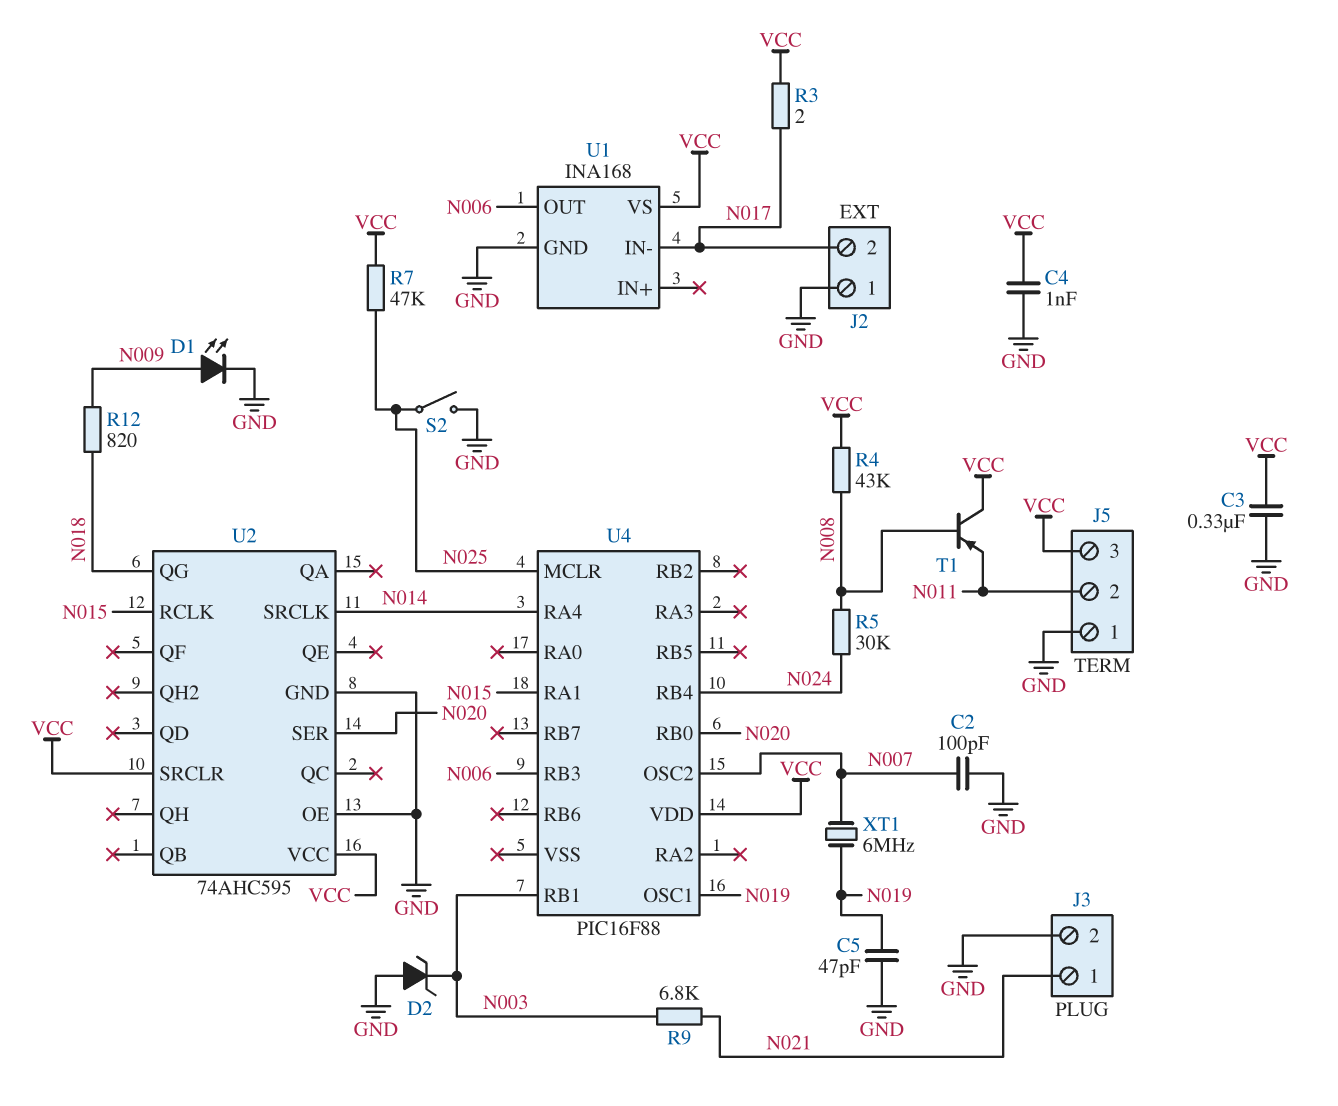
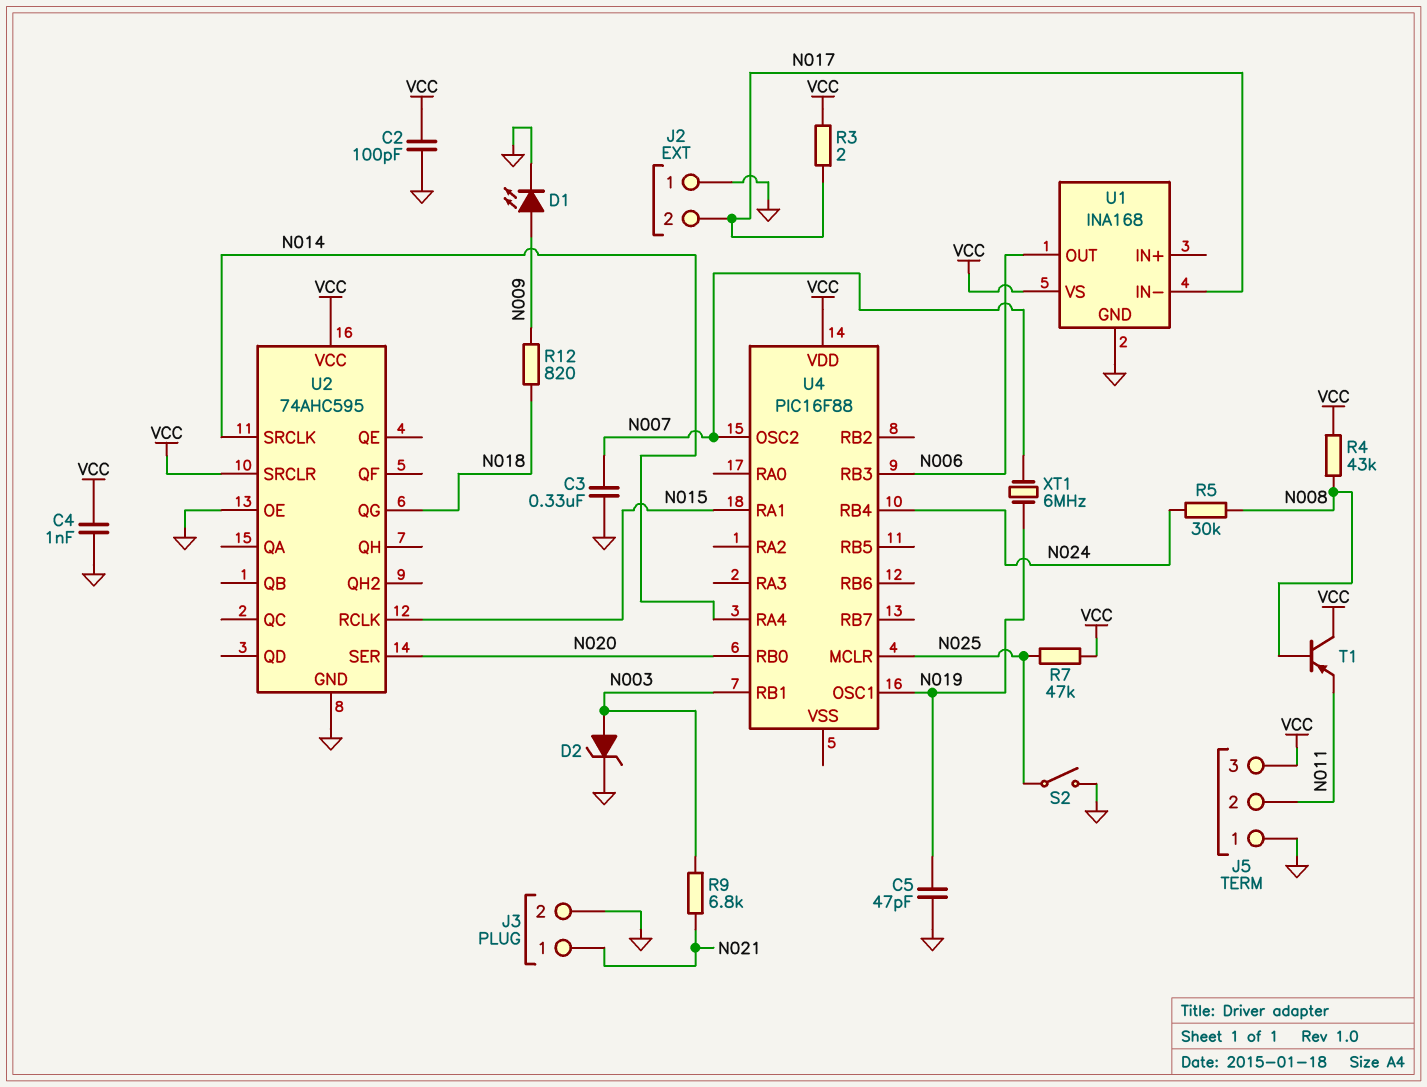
C2: 100pF (GND, N007) -> 100pF (GND, VCC)
C3: 330nF (GND, VCC) -> 330nF (GND, N007)
D2: zener (A GND, K N003) -> zener (A N003, K GND)

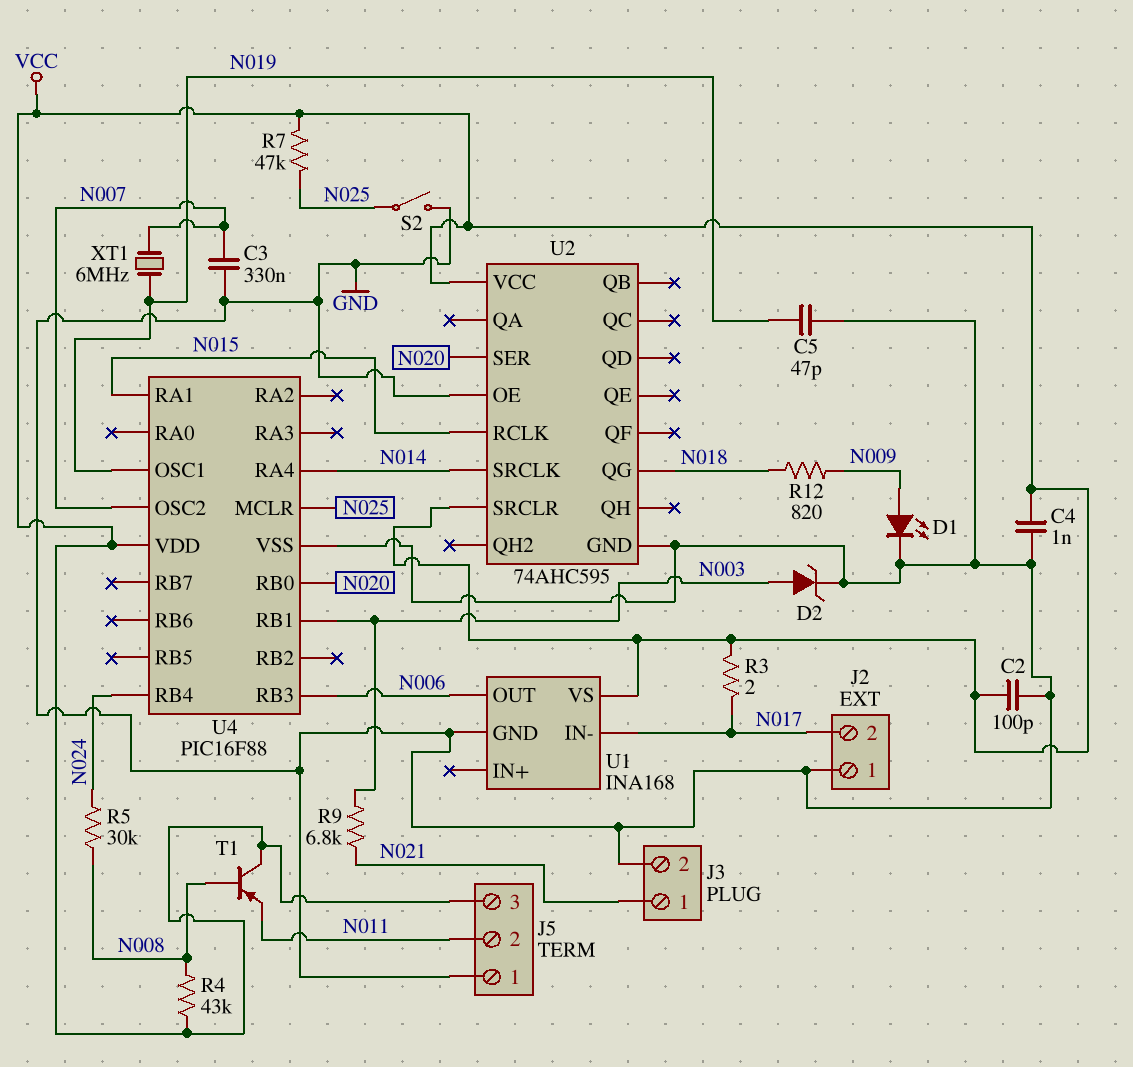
U4 pin VSS: none -> GND

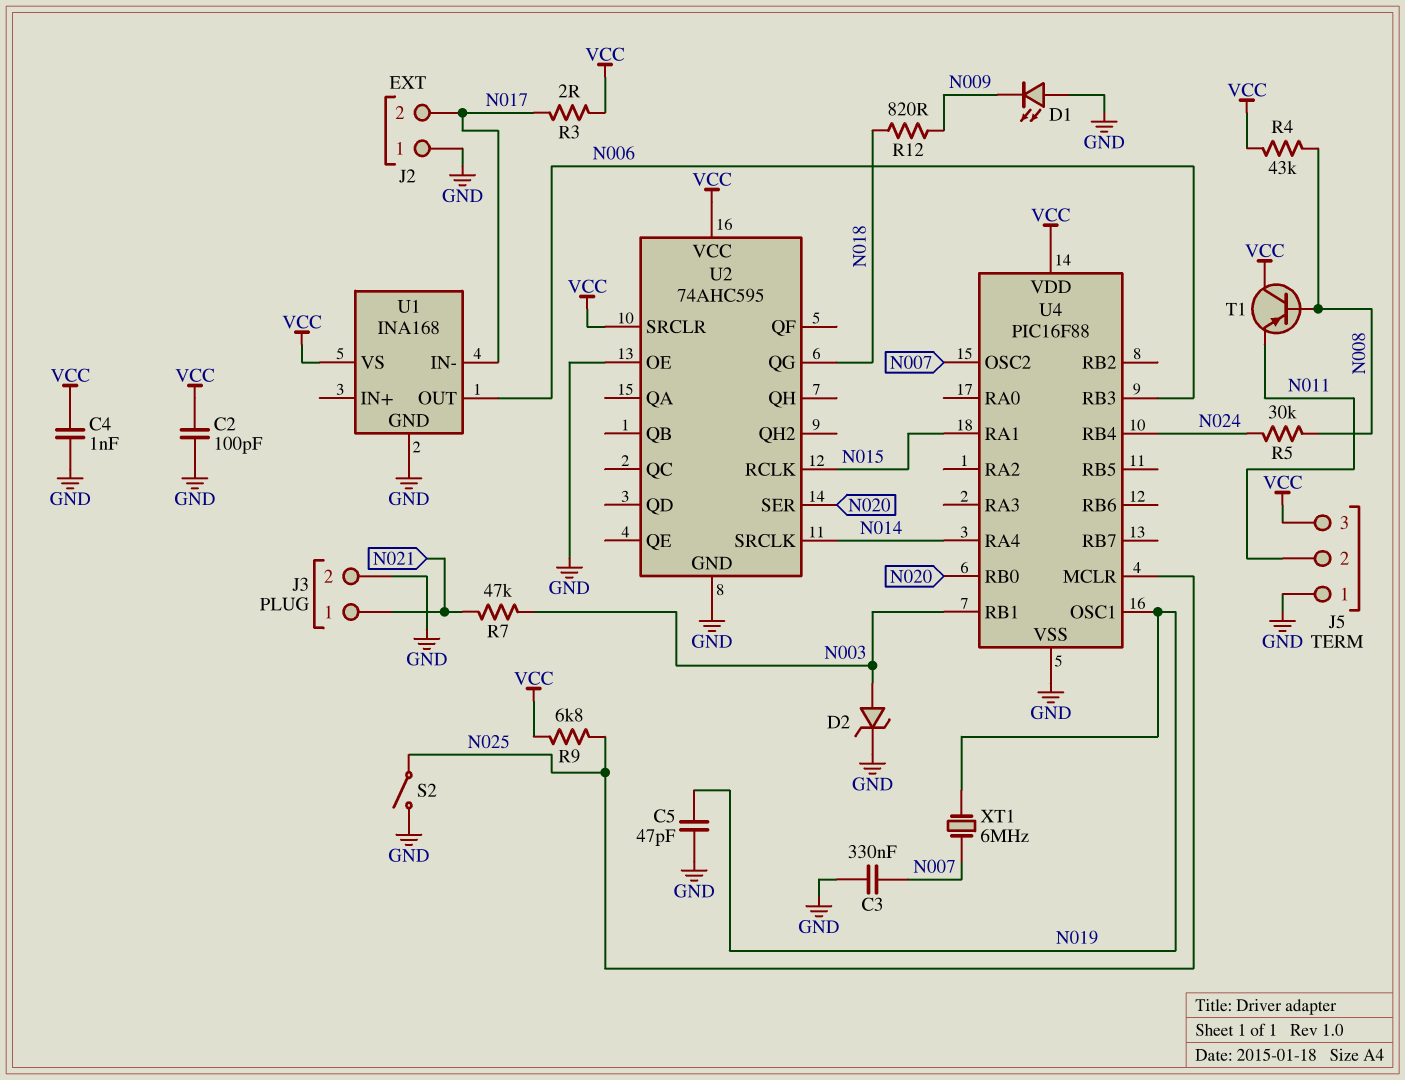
D1: LED (A N009, K GND) -> LED (A GND, K N009)
R7: 47k (N025, VCC) -> 47k (N003, N021)
R9: 6.8k (N003, N021) -> 6.8k (N025, VCC)

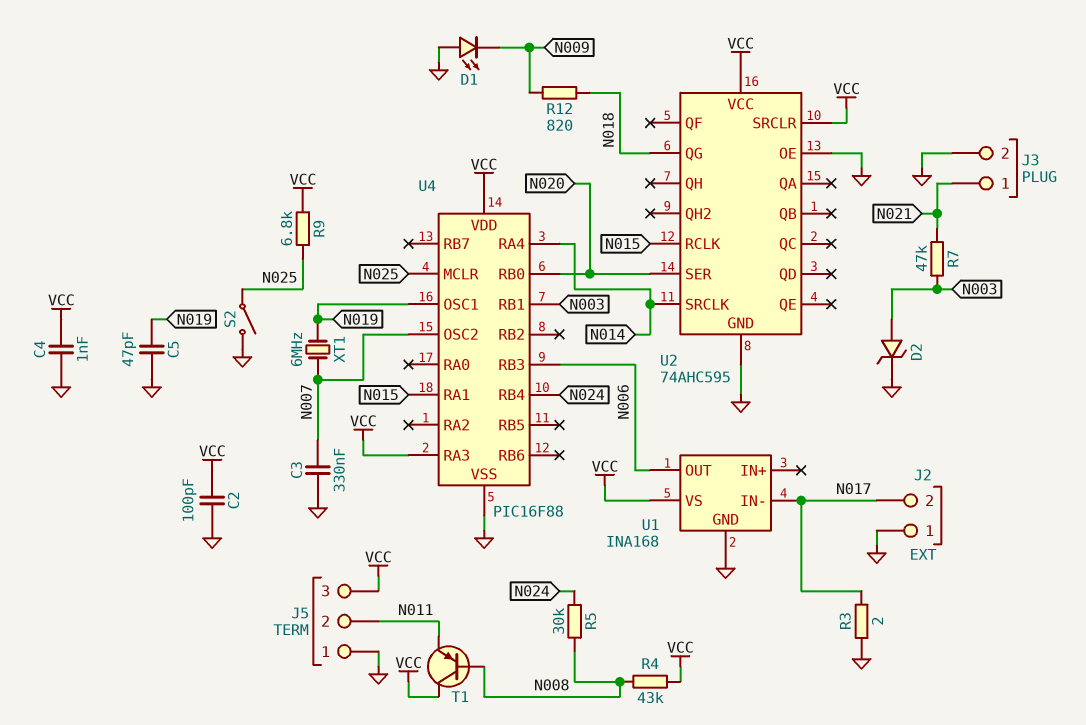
R3: 2 (N017, VCC) -> 2 (GND, N017)
U4 pin RA3: none -> VCC

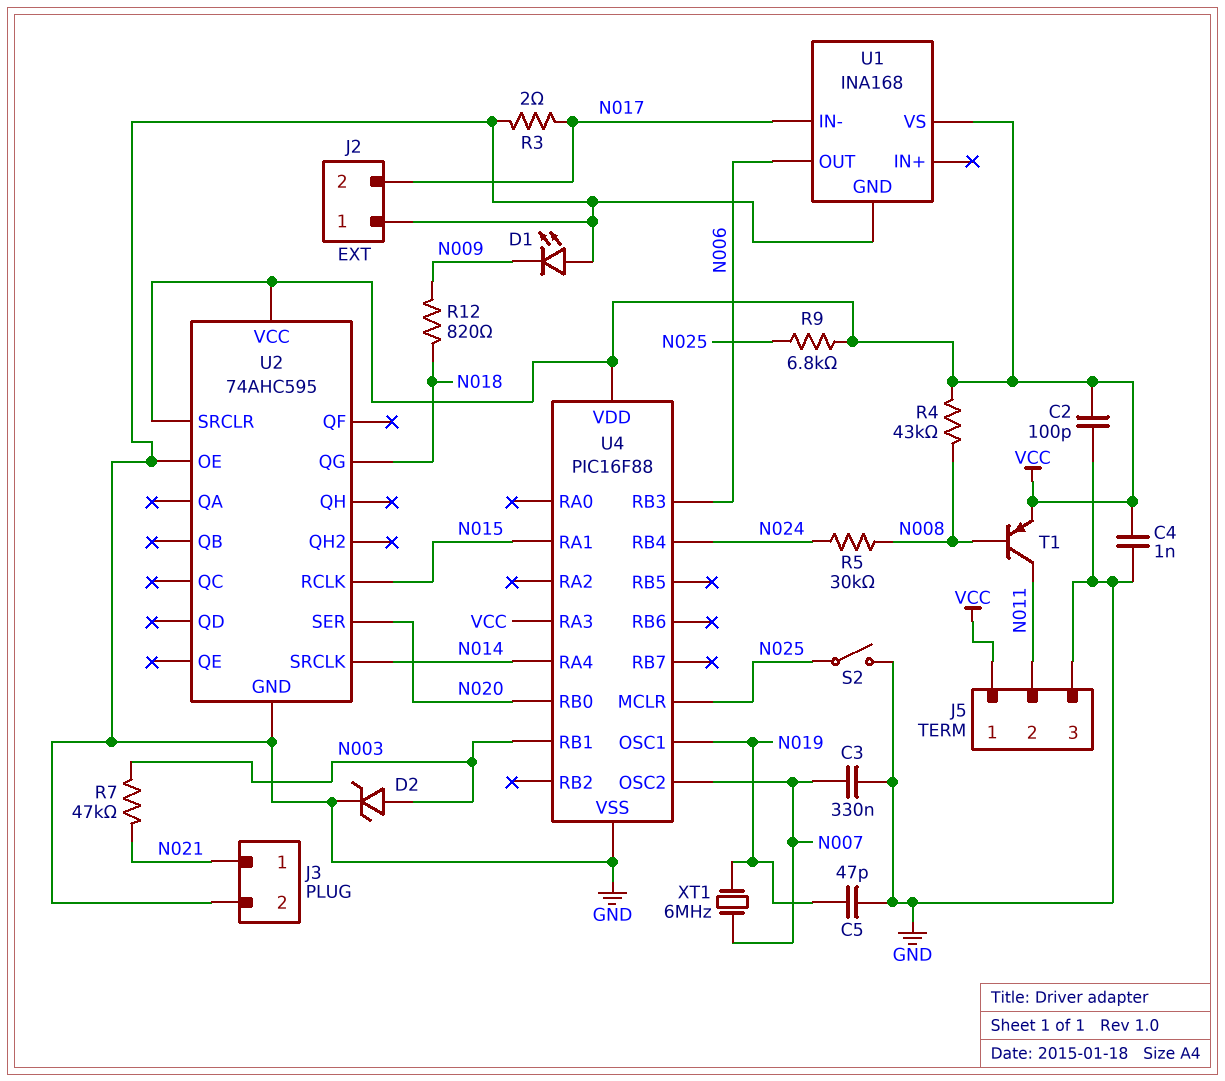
J5 pin 1: GND -> VCC
J5 pin 3: VCC -> GND
T1: PNP (B N008, C VCC, E N011) -> PNP (B N008, C N011, E VCC)

